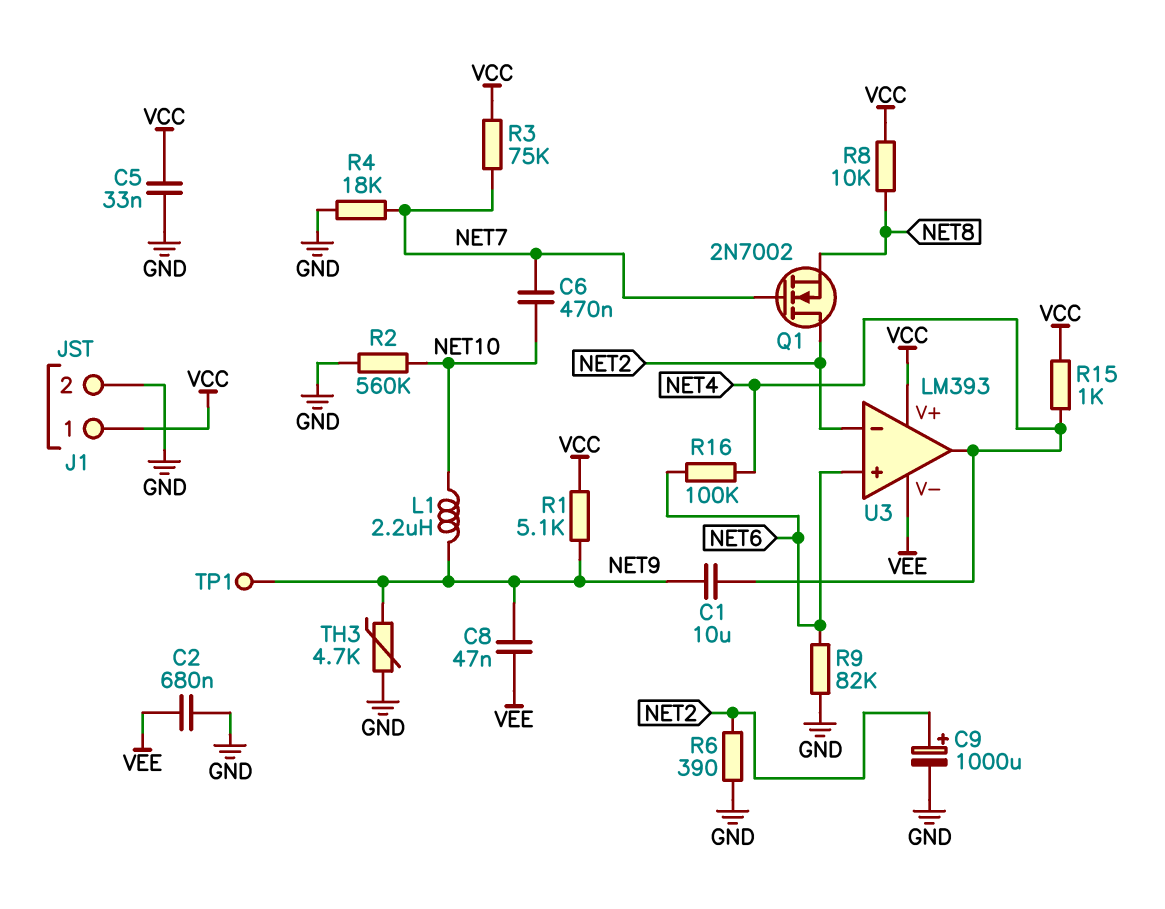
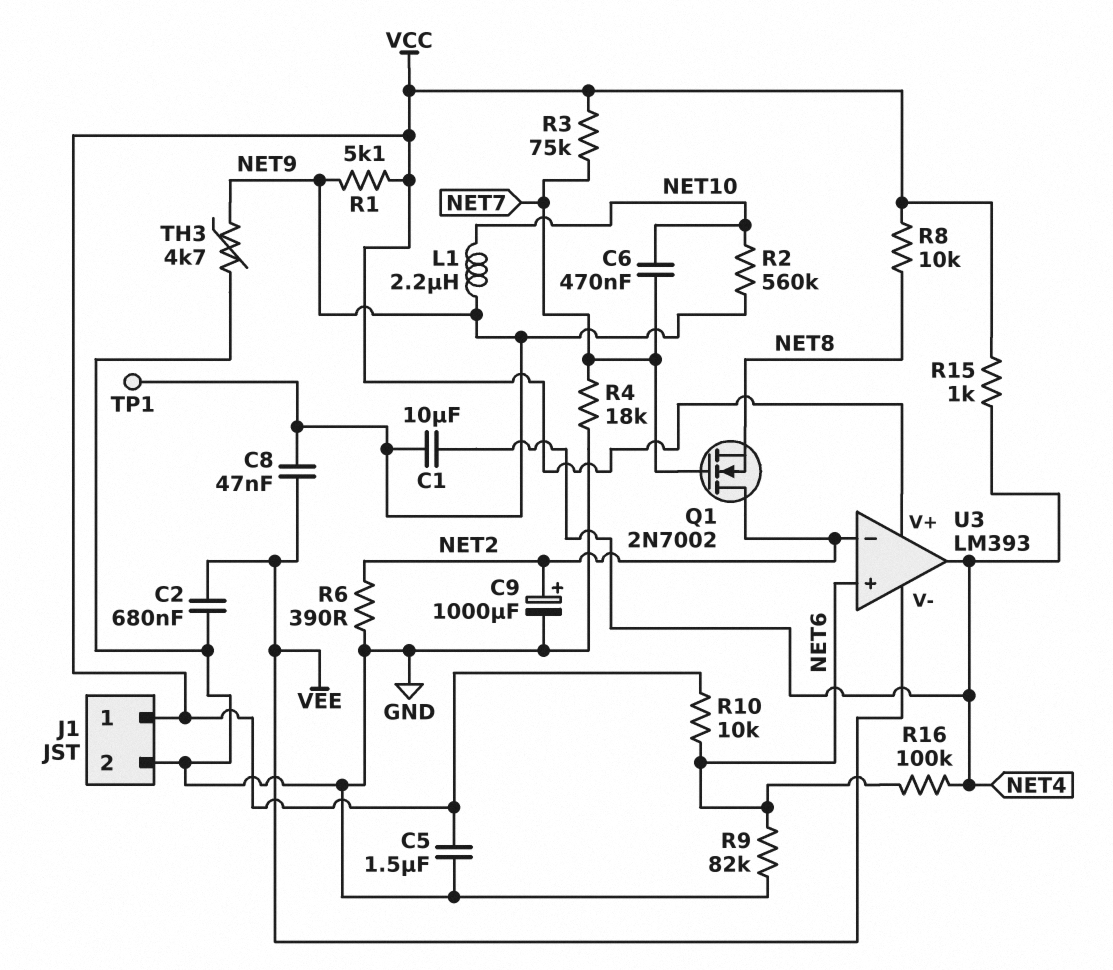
C5: 33nF (GND, VCC) -> 1.5uF (GND, VCC)
R2: 560k (GND, NET10) -> 560k (NET9, NET10)
R10: none -> 10k (NET6, VCC)

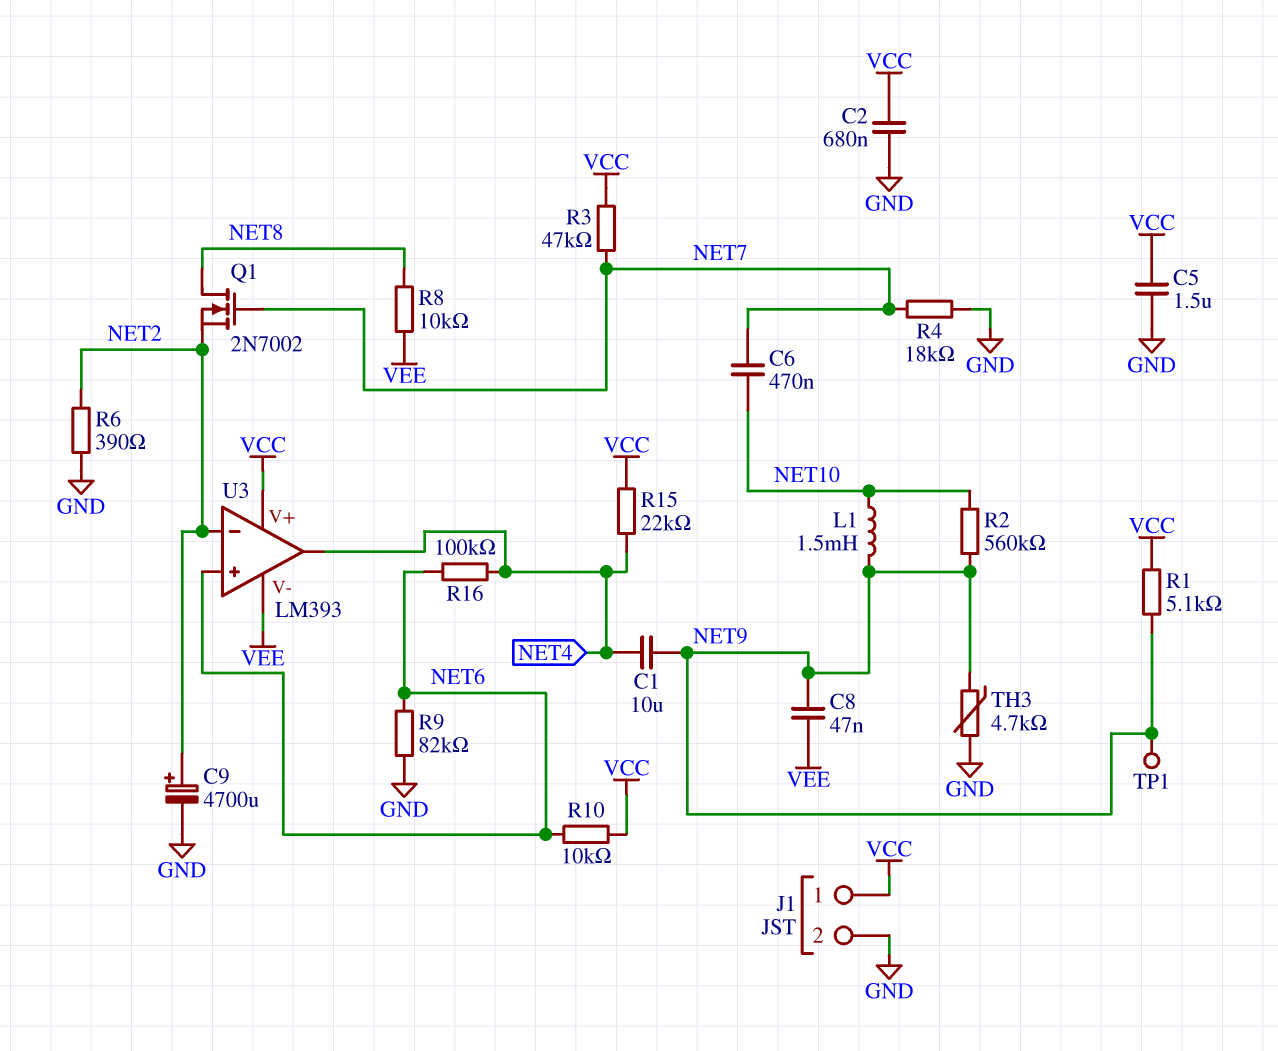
C2: 680nF (GND, VEE) -> 680nF (GND, VCC)
C9: 1000uF (plus NET2, minus GND) -> 4700uF (plus NET2, minus GND)
L1: 2.2uH (NET9, NET10) -> 1.5mH (NET9, NET10)
Q1: NMOS 2N7002 (G NET7, D NET2, S NET8) -> NMOS 2N7002 (G NET7, D NET8, S NET2)
R3: 75k (NET7, VCC) -> 47k (NET7, VCC)
R8: 10k (NET8, VCC) -> 10k (NET8, VEE)
R15: 1k (NET4, VCC) -> 22k (NET4, VCC)

